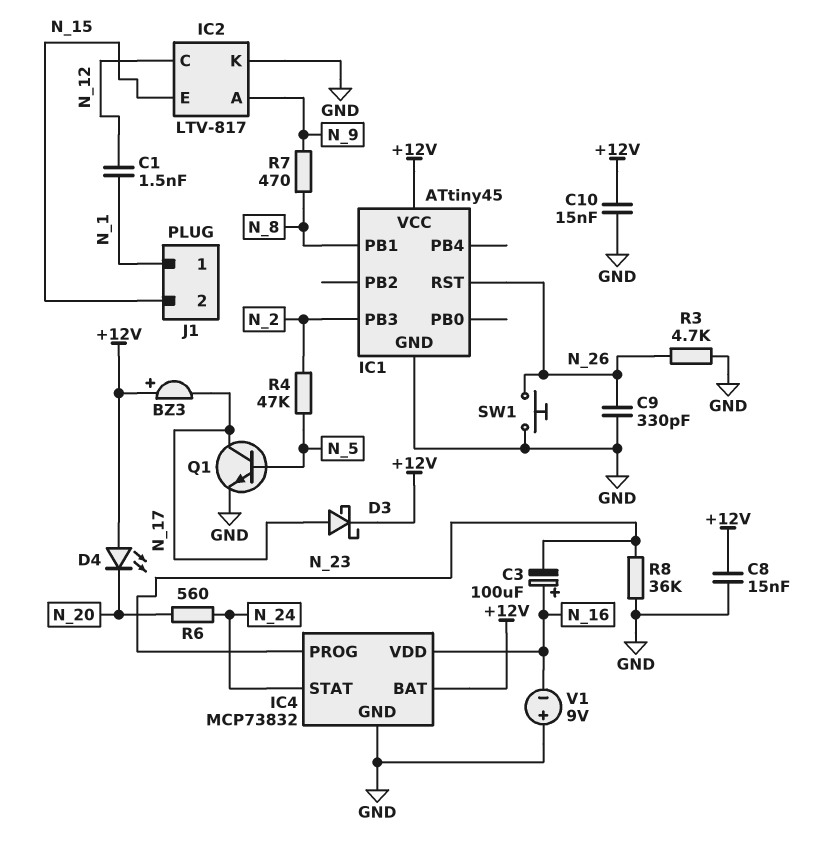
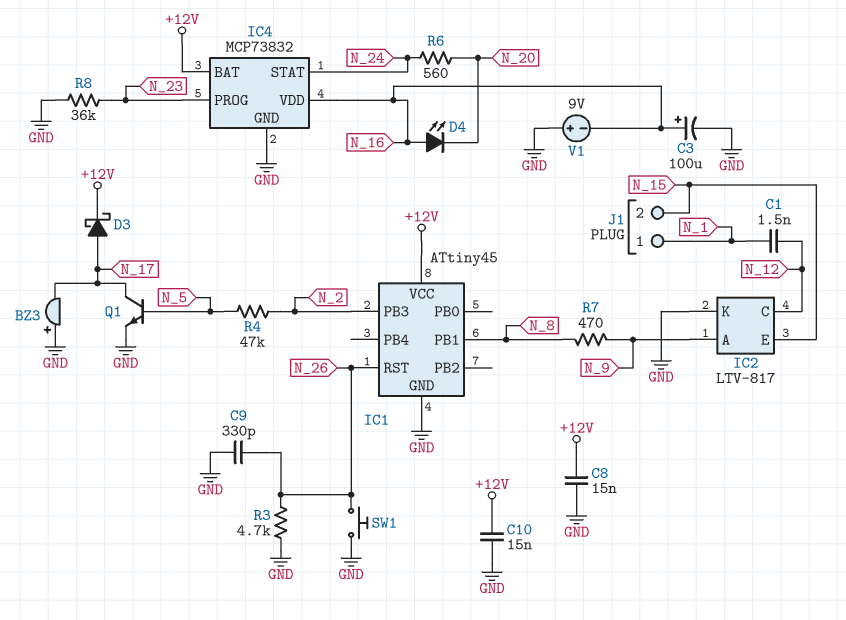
BZ3: buzzer (plus +12V, minus N_17) -> buzzer (plus GND, minus N_17)
C3: 100uF (plus N_16, minus N_23) -> 100uF (plus N_16, minus GND)
D4: LED (A +12V, K N_20) -> LED (A N_16, K N_20)

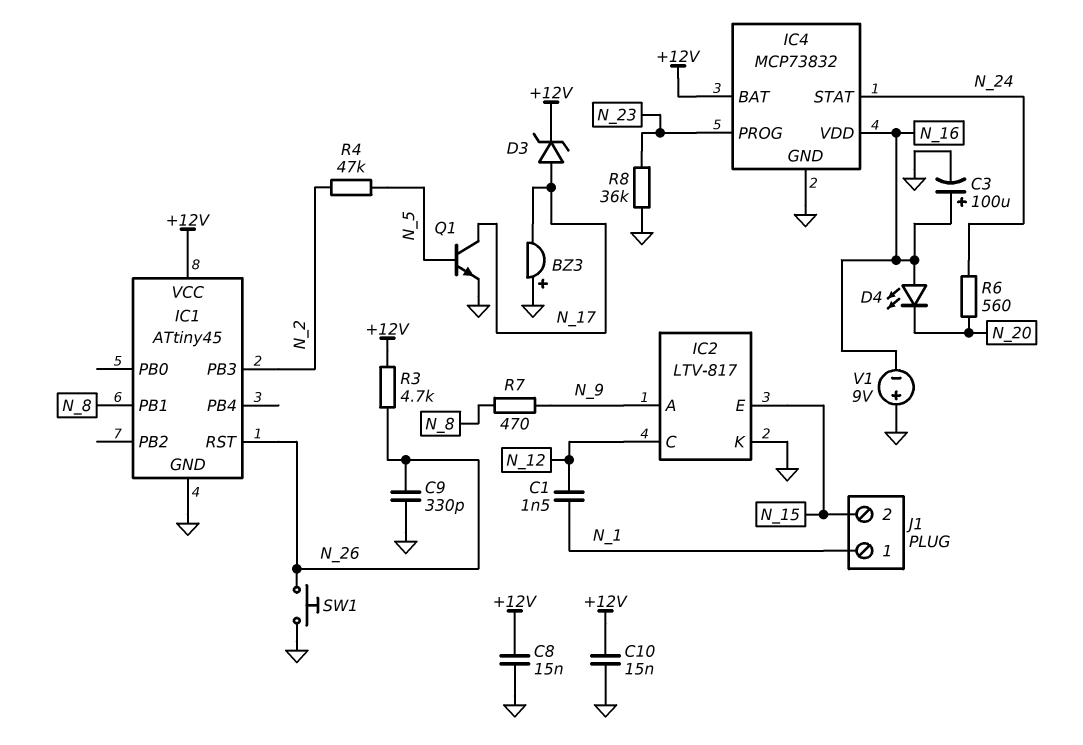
D3: schottky (A N_17, K +12V) -> zener (A N_17, K +12V)
R3: 4.7k (GND, N_26) -> 4.7k (+12V, N_26)

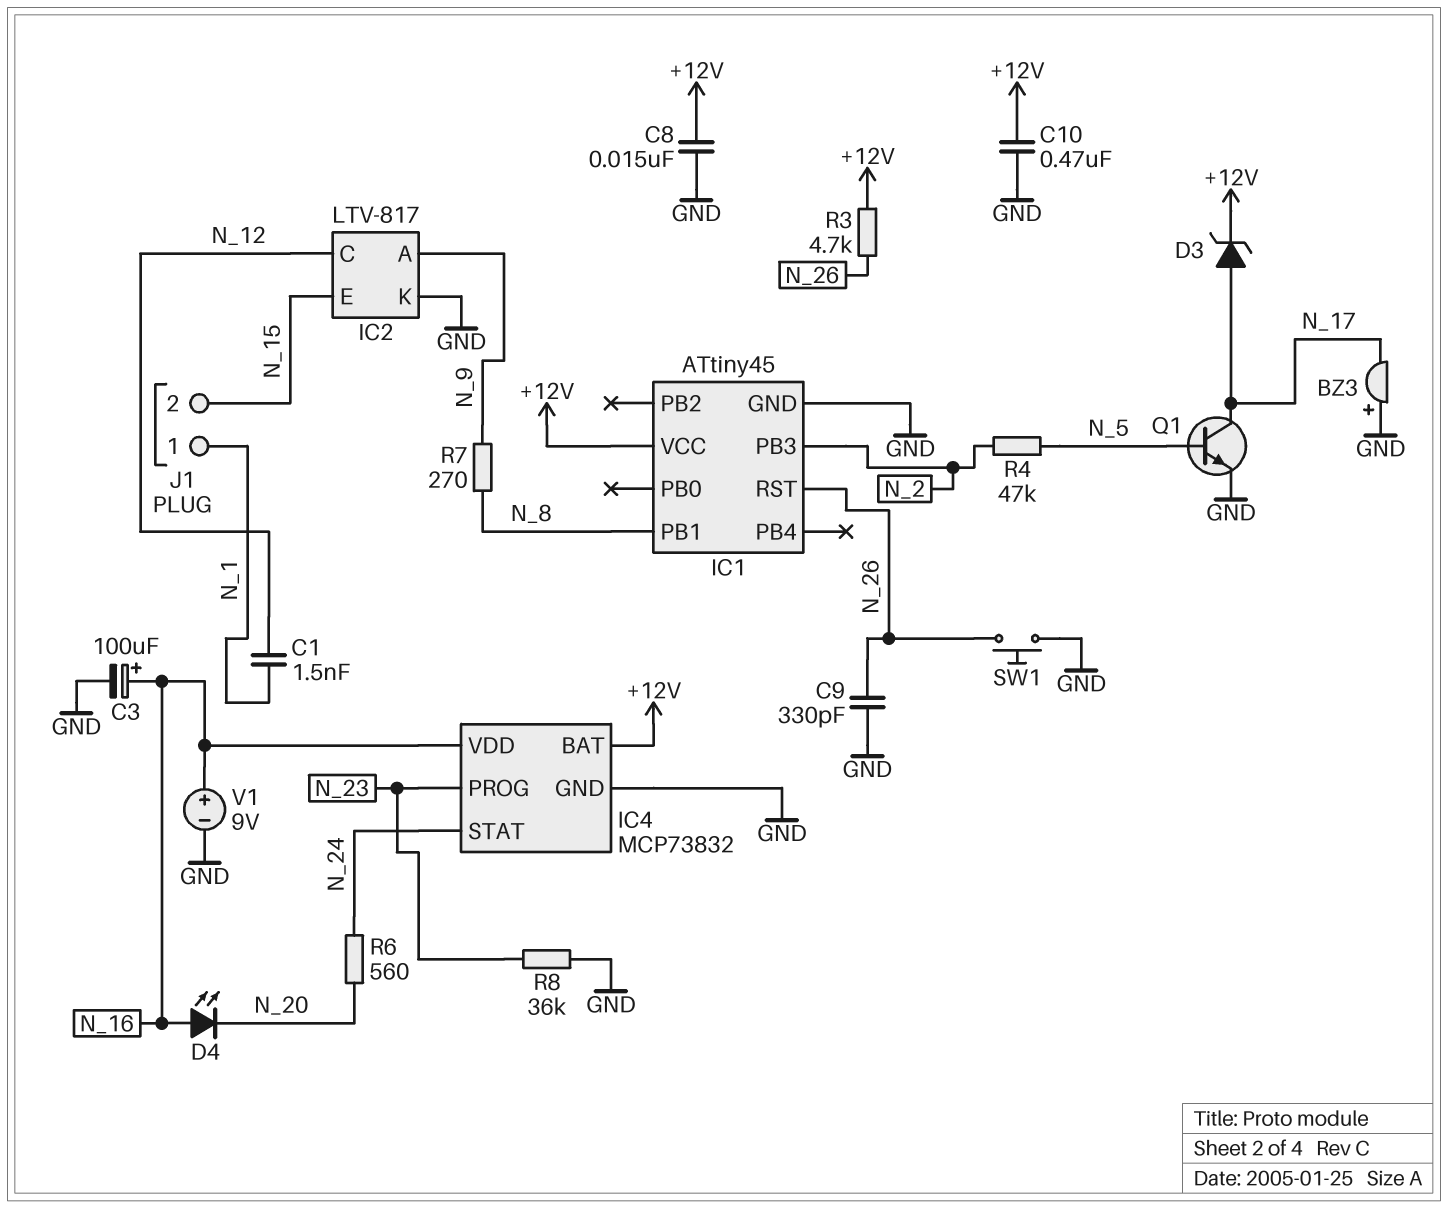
C10: 15nF (+12V, GND) -> 470nF (+12V, GND)
R7: 470 (N_8, N_9) -> 270 (N_8, N_9)
V1: 9V (plus GND, minus N_16) -> 9V (plus N_16, minus GND)

